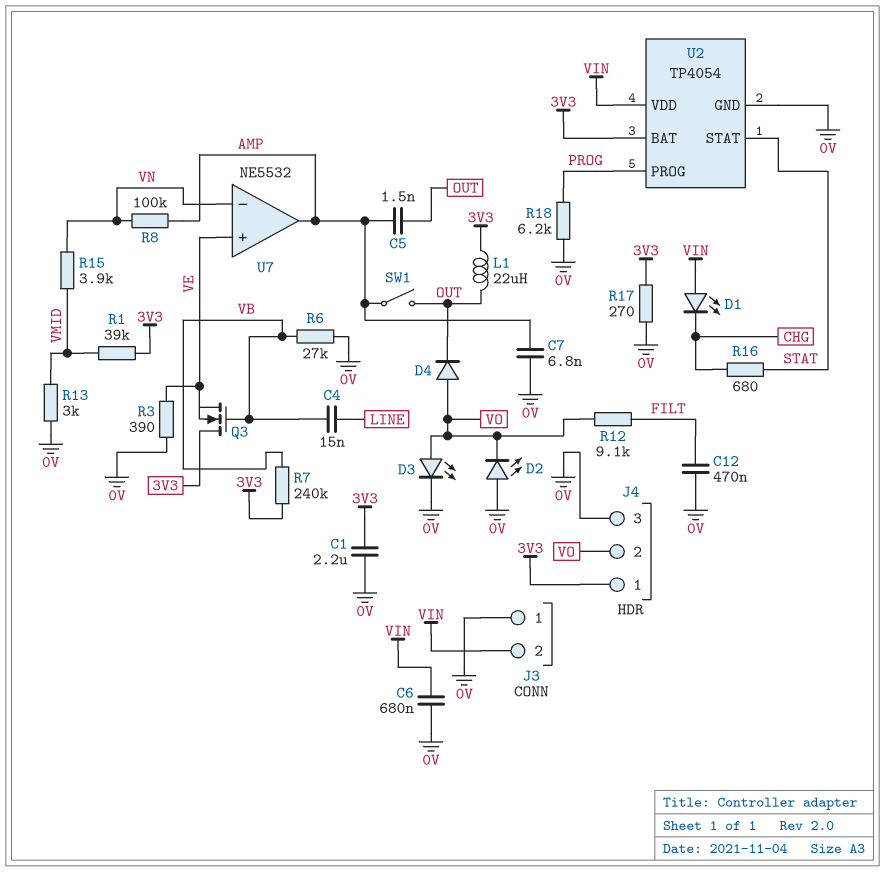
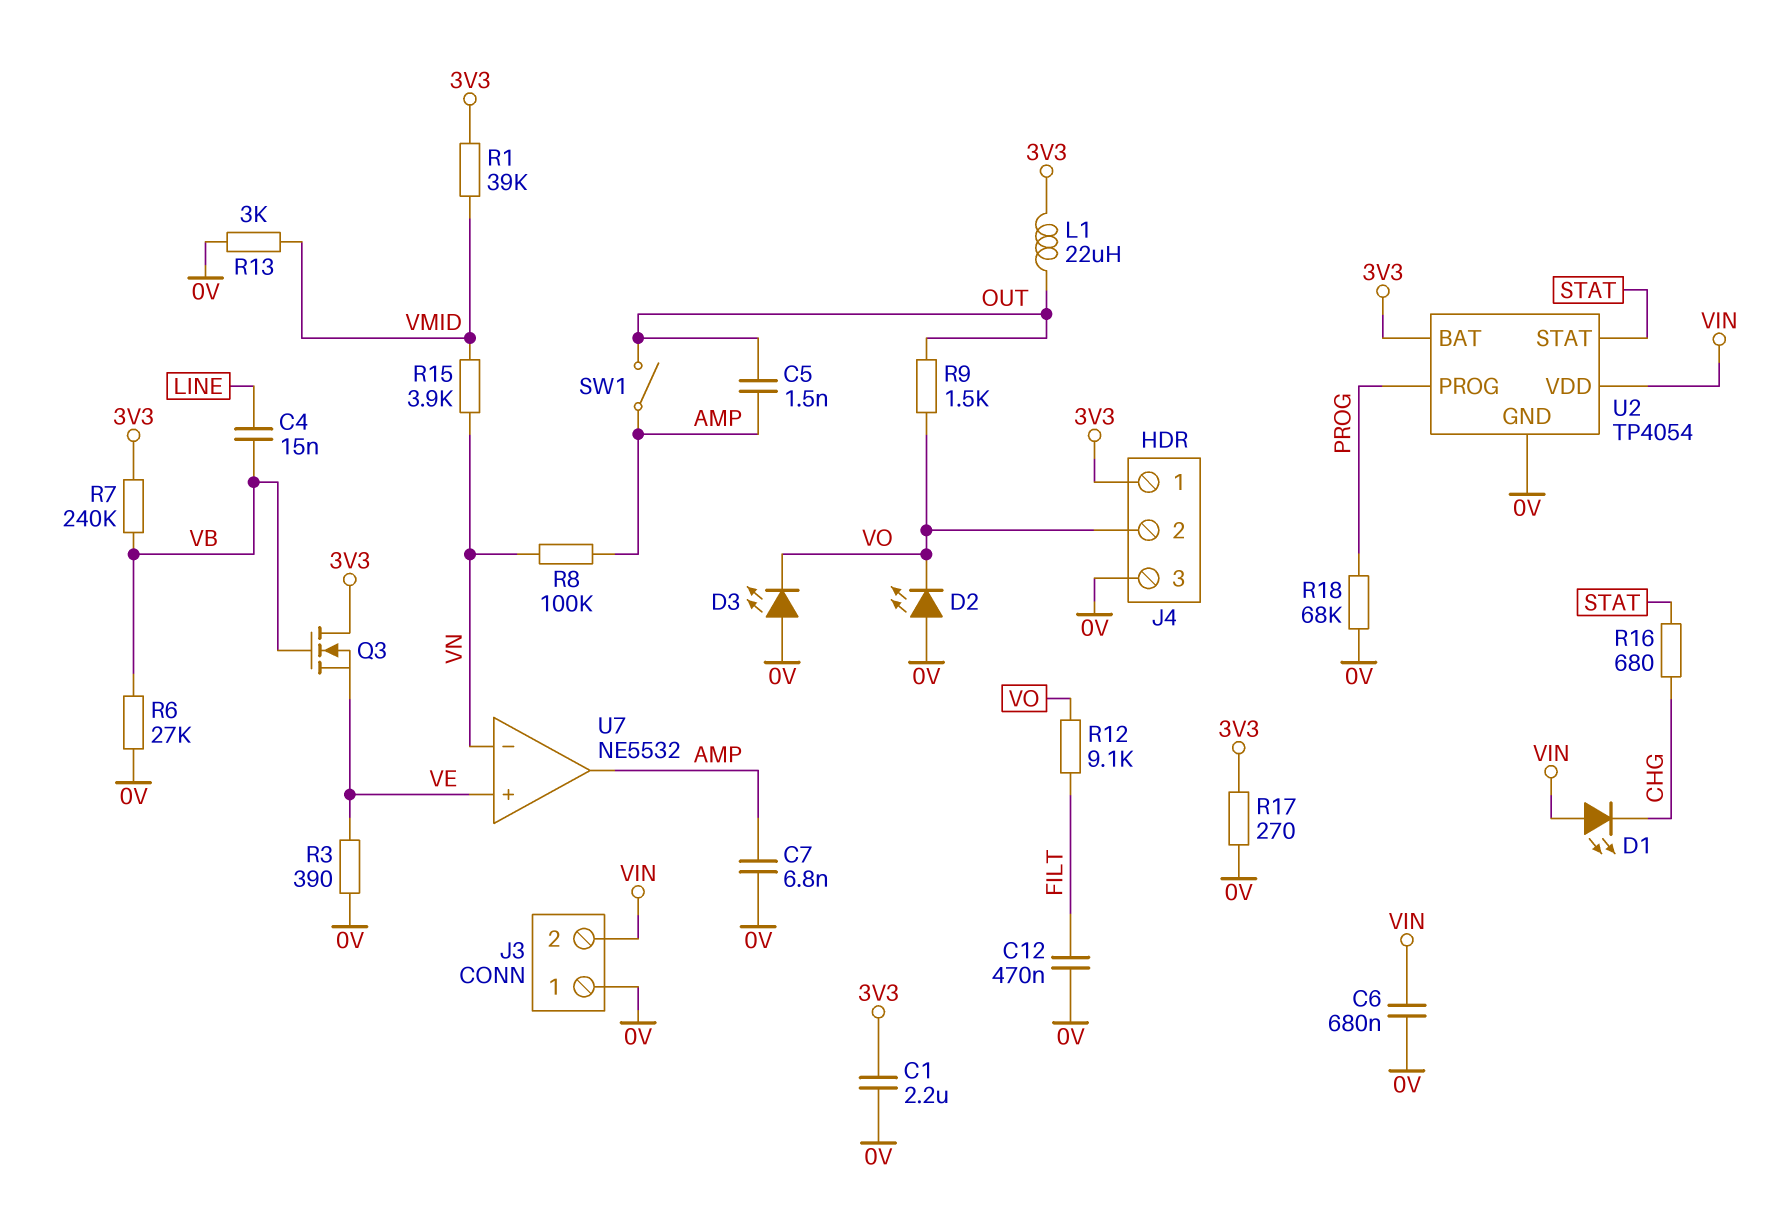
D3: LED (A VO, K 0V) -> LED (A 0V, K VO)
D4: diode (A VO, K OUT) -> none
R9: none -> 1.5k (OUT, VO)
R18: 6.2k (0V, PROG) -> 68k (0V, PROG)

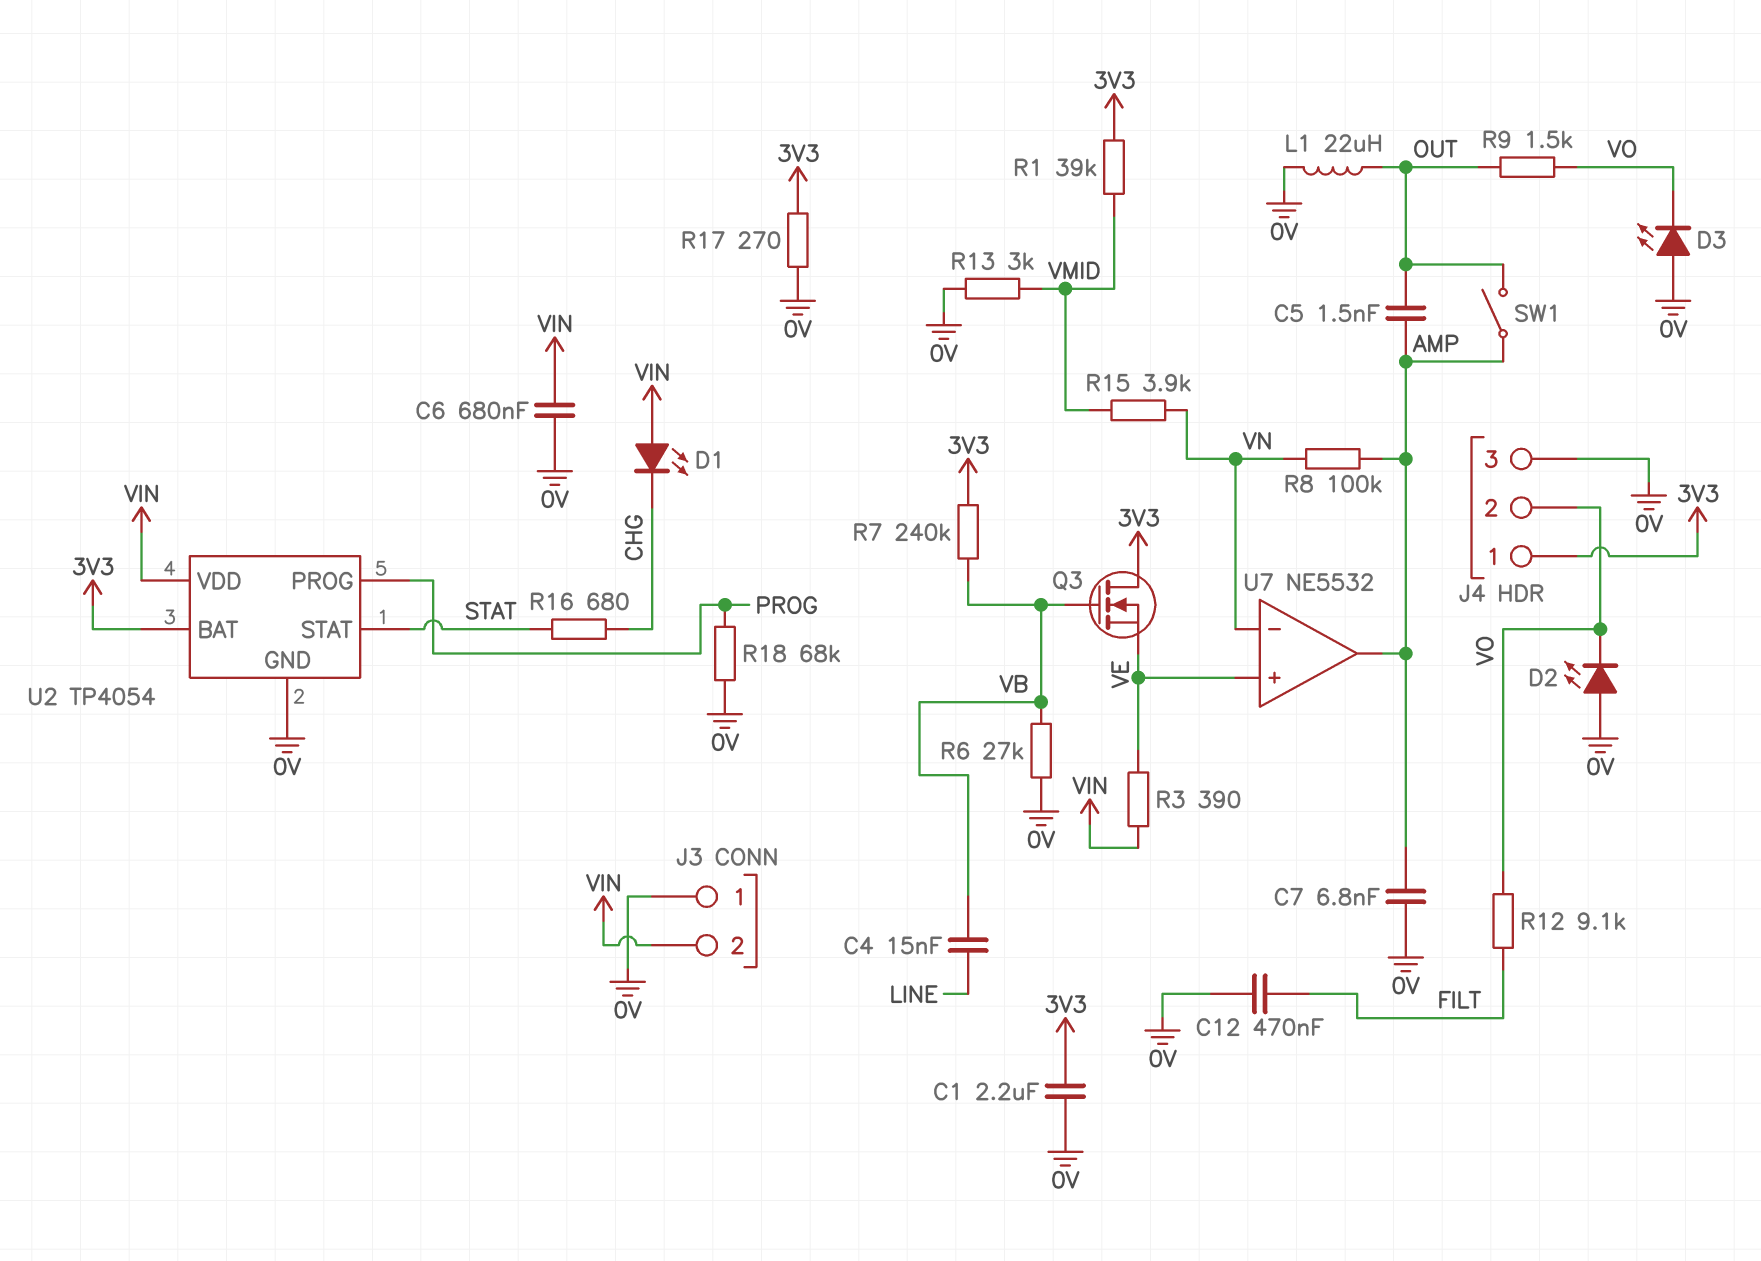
L1: 22uH (3V3, OUT) -> 22uH (0V, OUT)
R3: 390 (0V, VE) -> 390 (VE, VIN)

